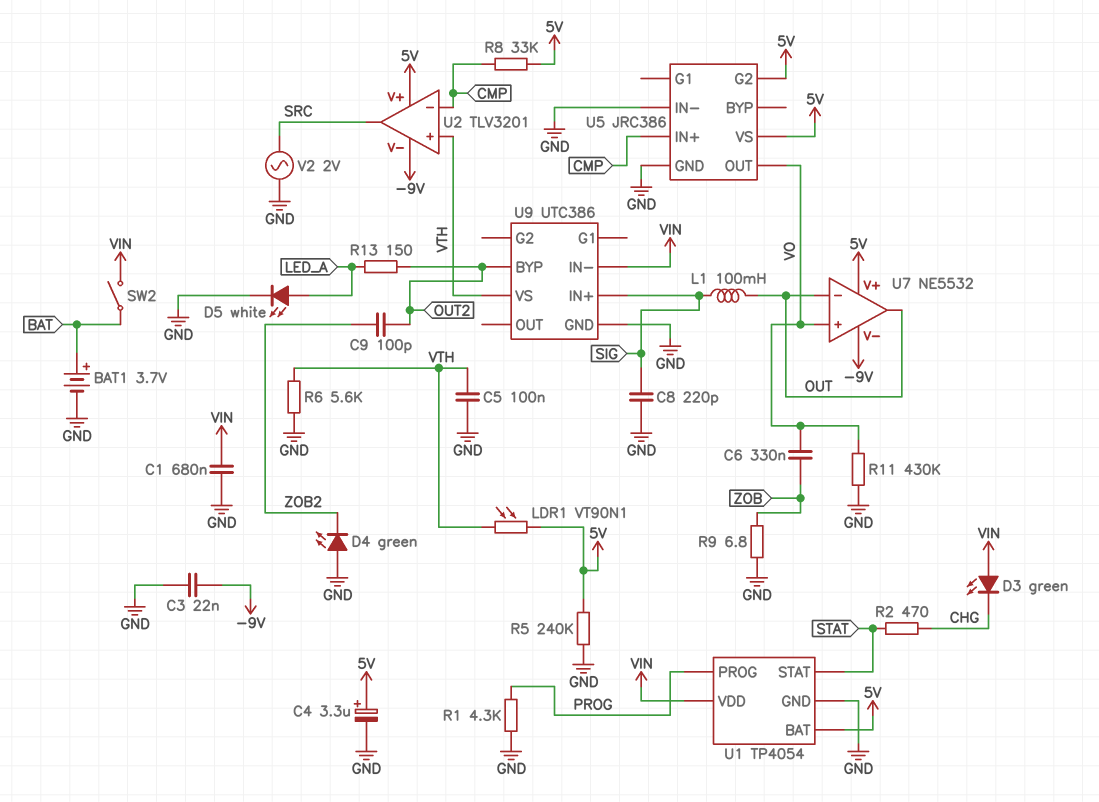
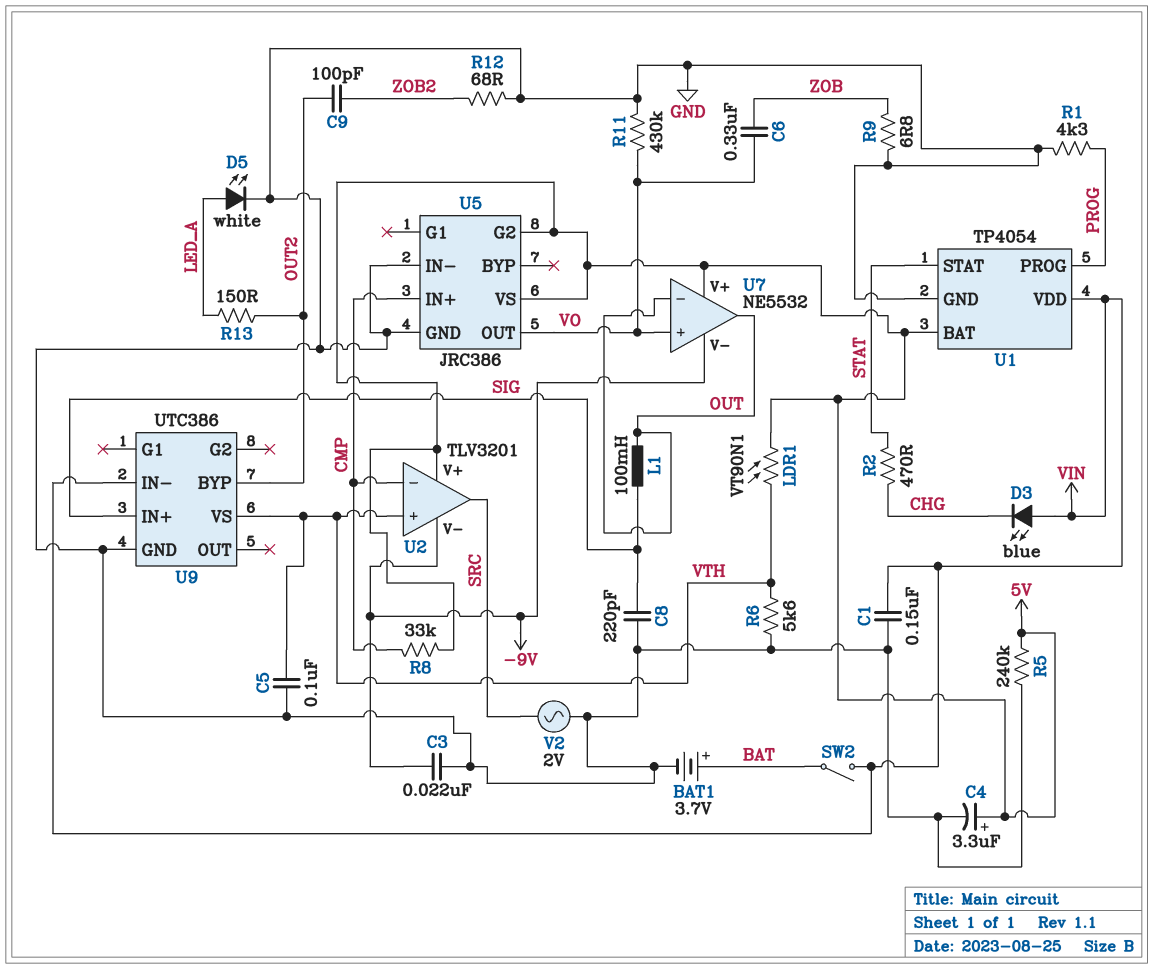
C1: 680nF (GND, VIN) -> 150nF (GND, VIN)
D3: LED green (A VIN, K CHG) -> LED blue (A VIN, K CHG)
D4: LED green (A GND, K ZOB2) -> none
R12: none -> 68 (GND, ZOB2)

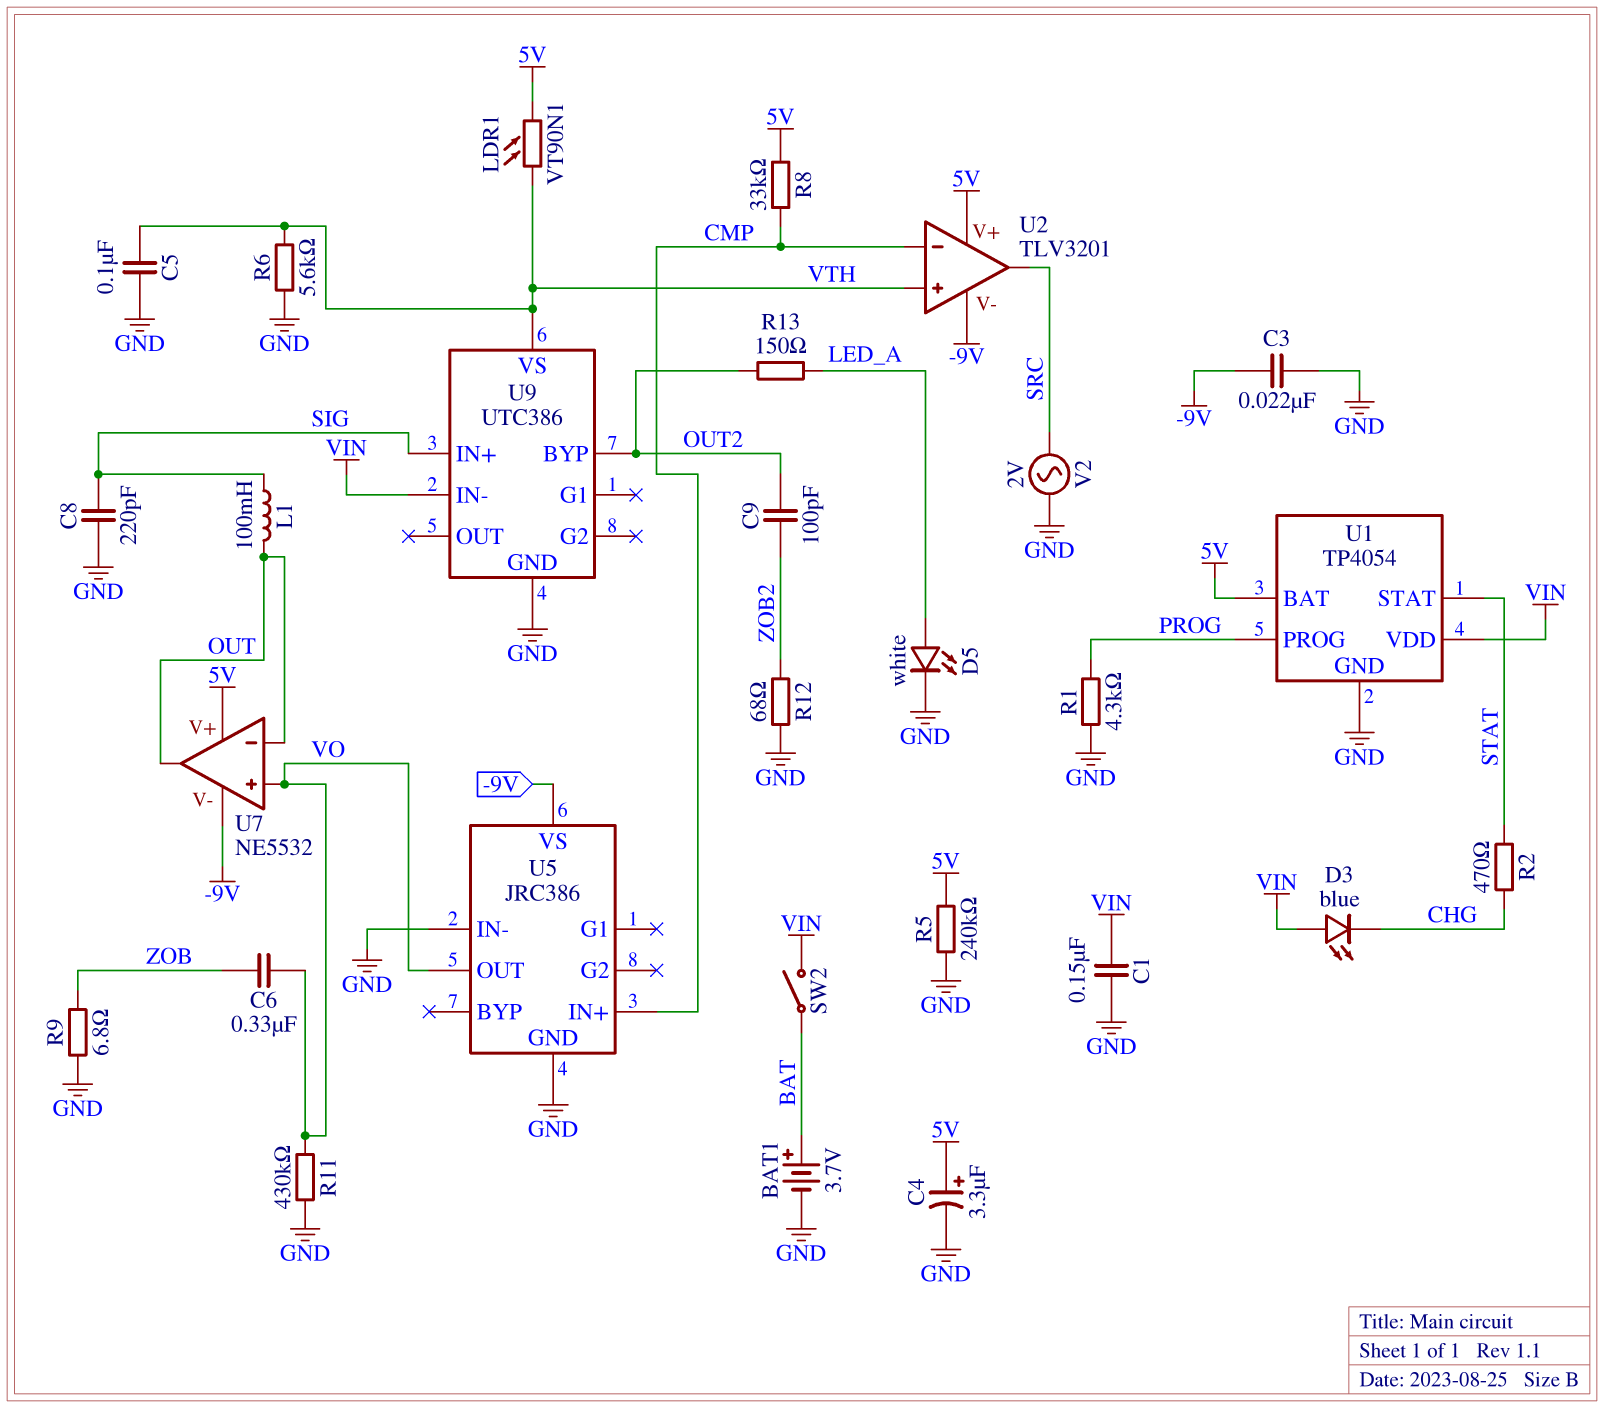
U5 pin G2: 5V -> none
U5 pin VS: 5V -> -9V

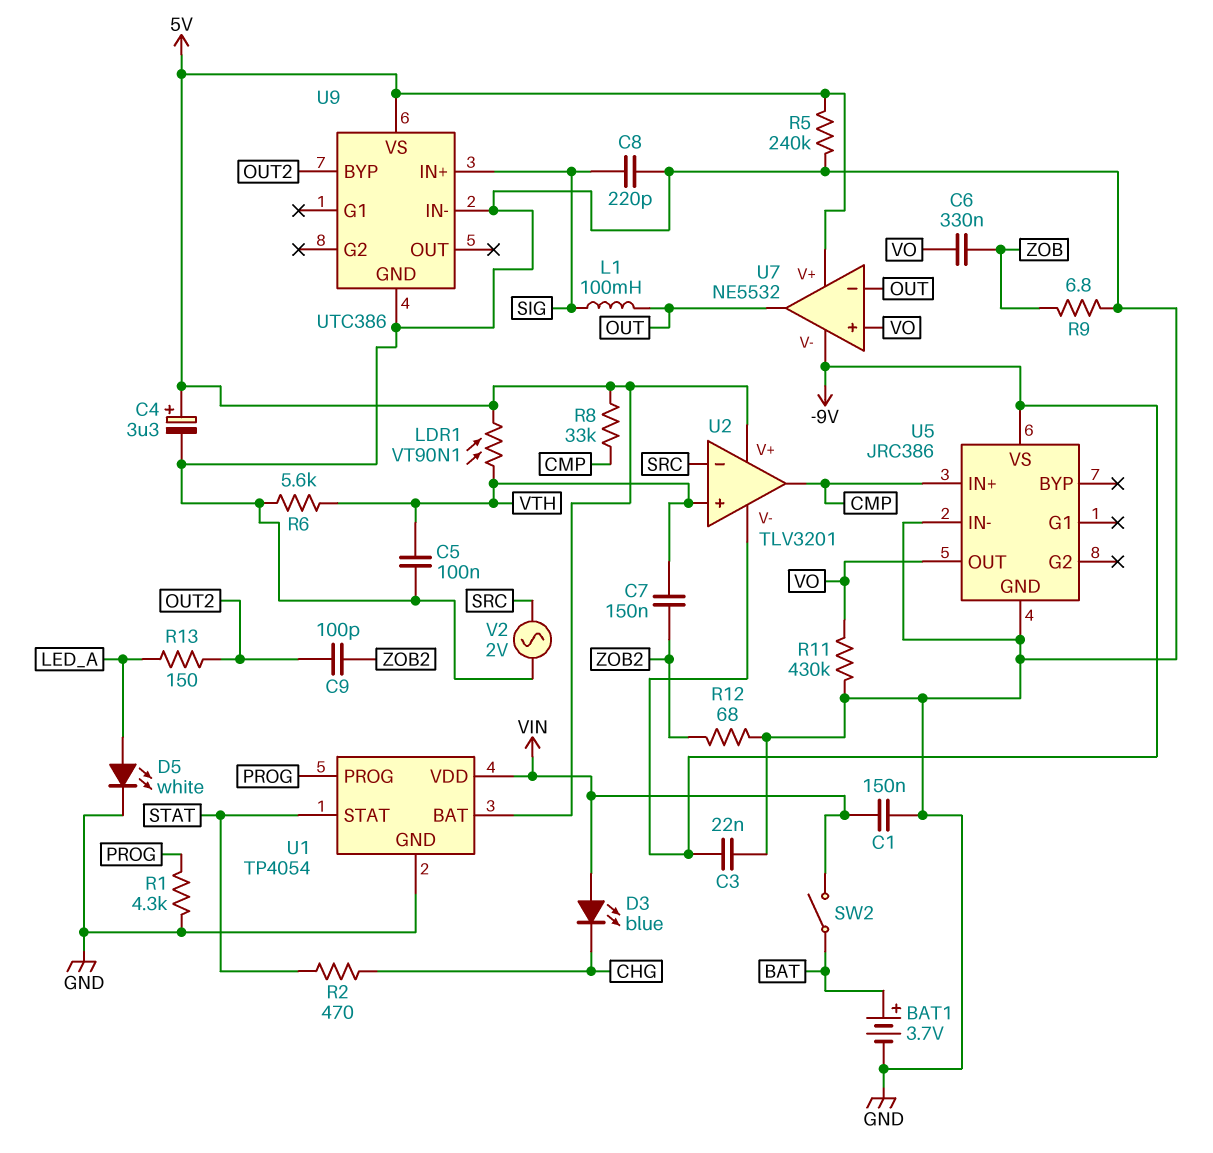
C7: none -> 150nF (VTH, ZOB2)
U2 pin in-: CMP -> SRC
U2 pin out: SRC -> CMP
U9 pin IN-: VIN -> GND
U9 pin VS: VTH -> 5V

